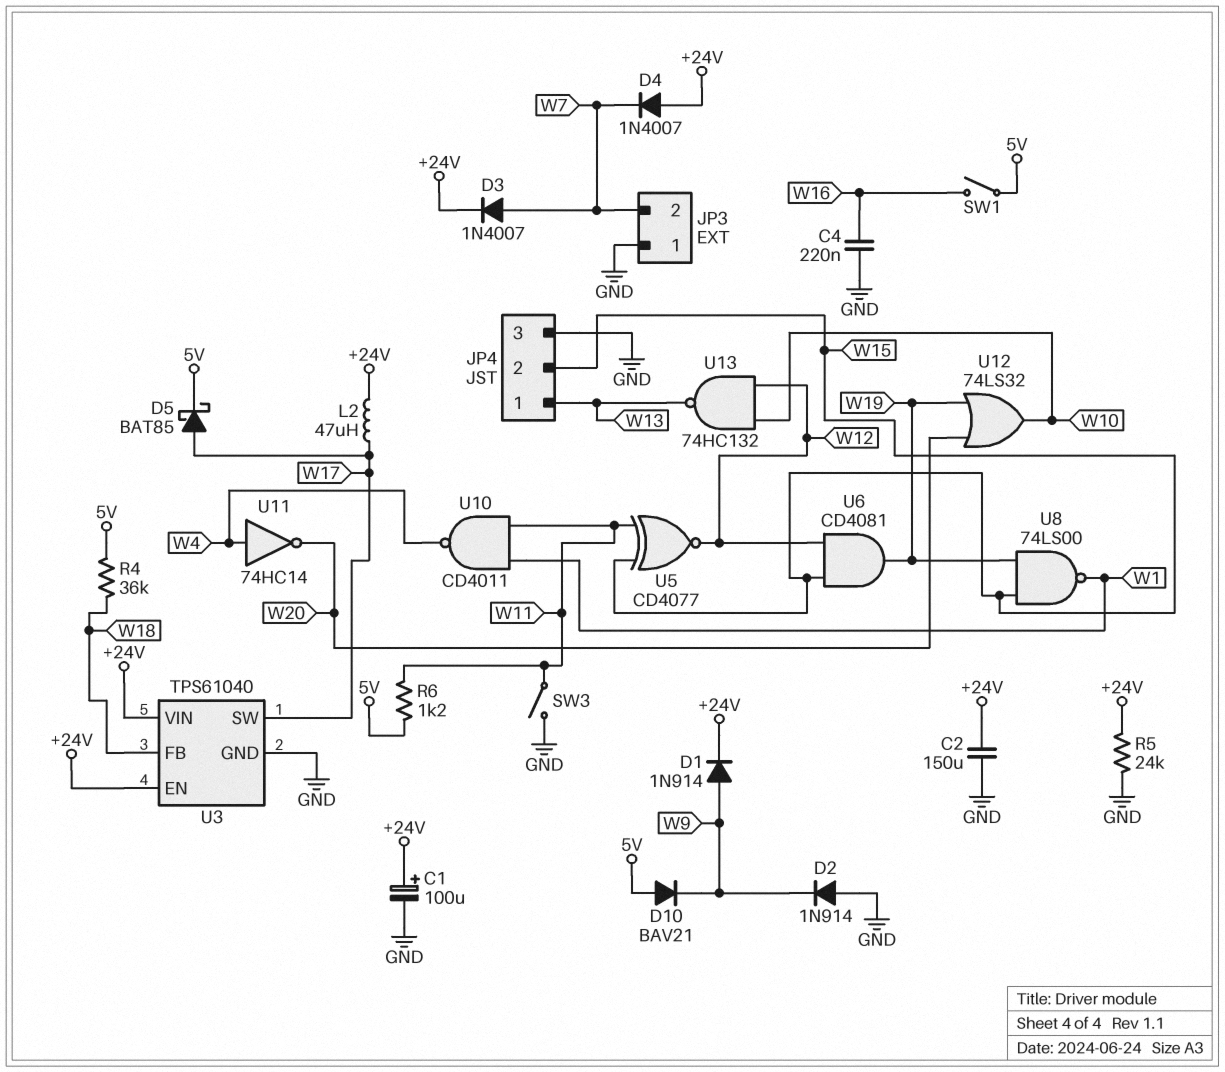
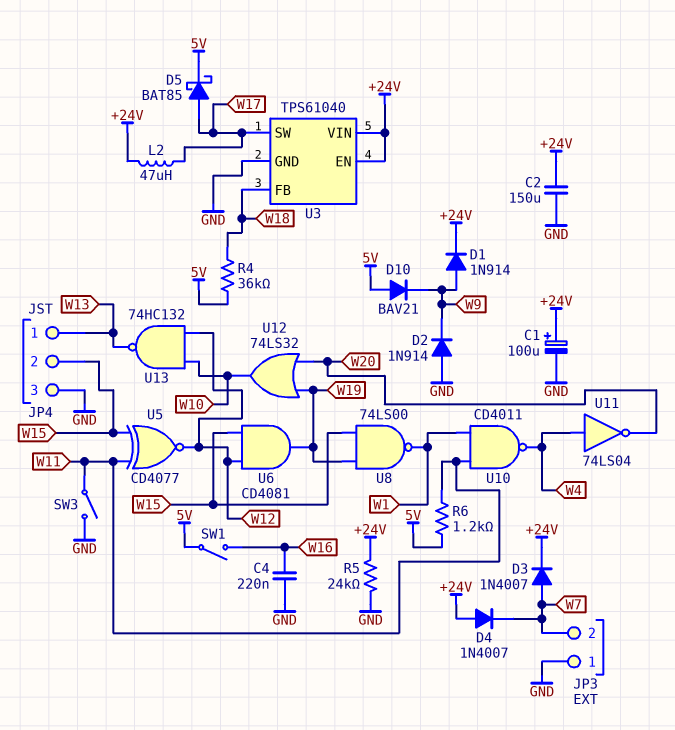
U11: NOT 74HC14 (in W4, out W20) -> NOT 74LS04 (in W4, out W20)

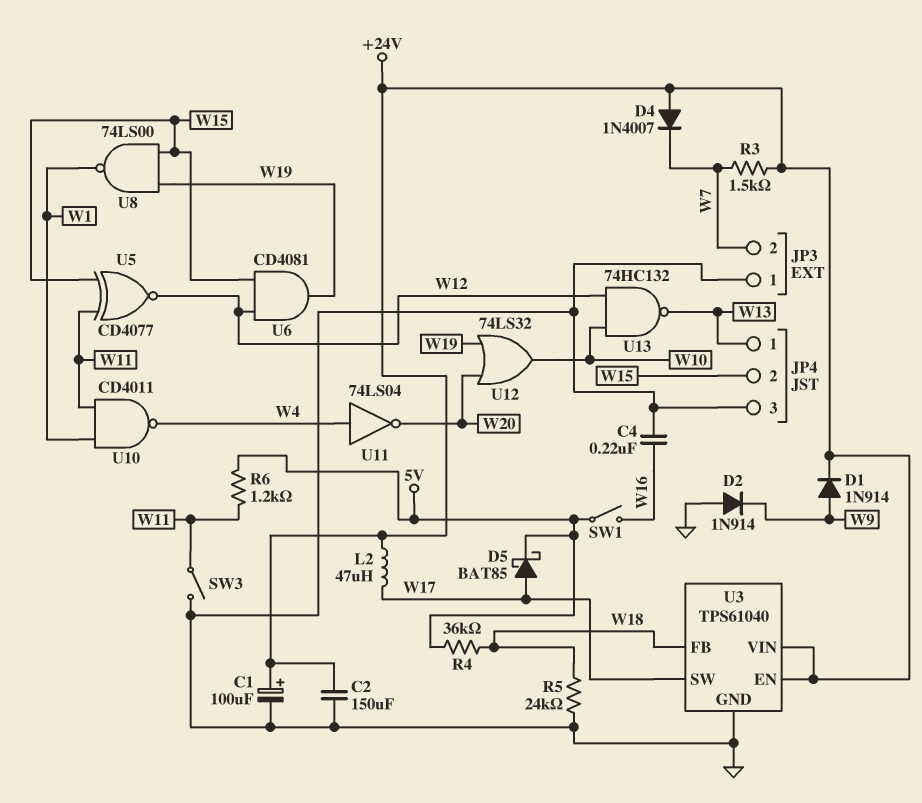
D3: diode 1N4007 (A W7, K +24V) -> none
D10: diode BAV21 (A 5V, K W9) -> none
R3: none -> 1.5k (+24V, W7)
R5: 24k (+24V, GND) -> 24k (GND, W18)

